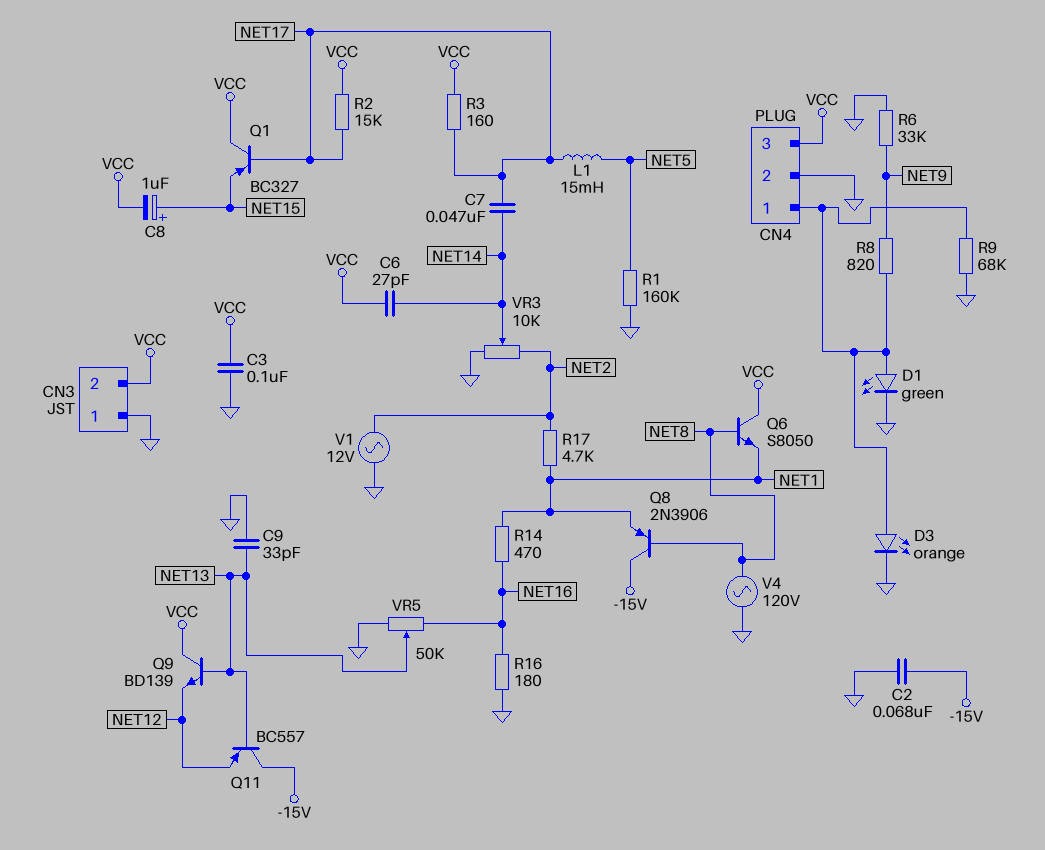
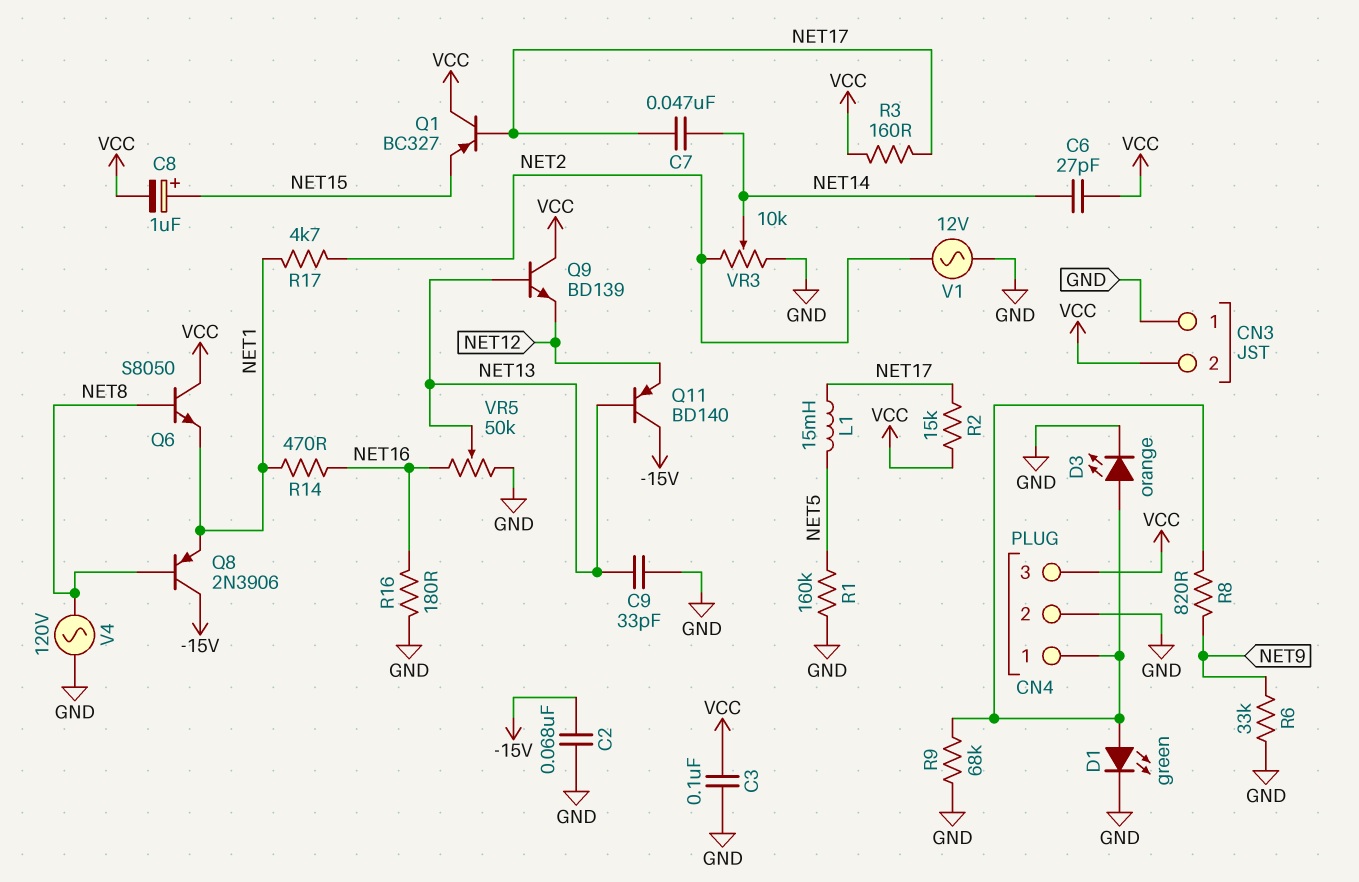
Q11: PNP BC557 (B NET13, C -15V, E NET12) -> PNP BD140 (B NET13, C -15V, E NET12)

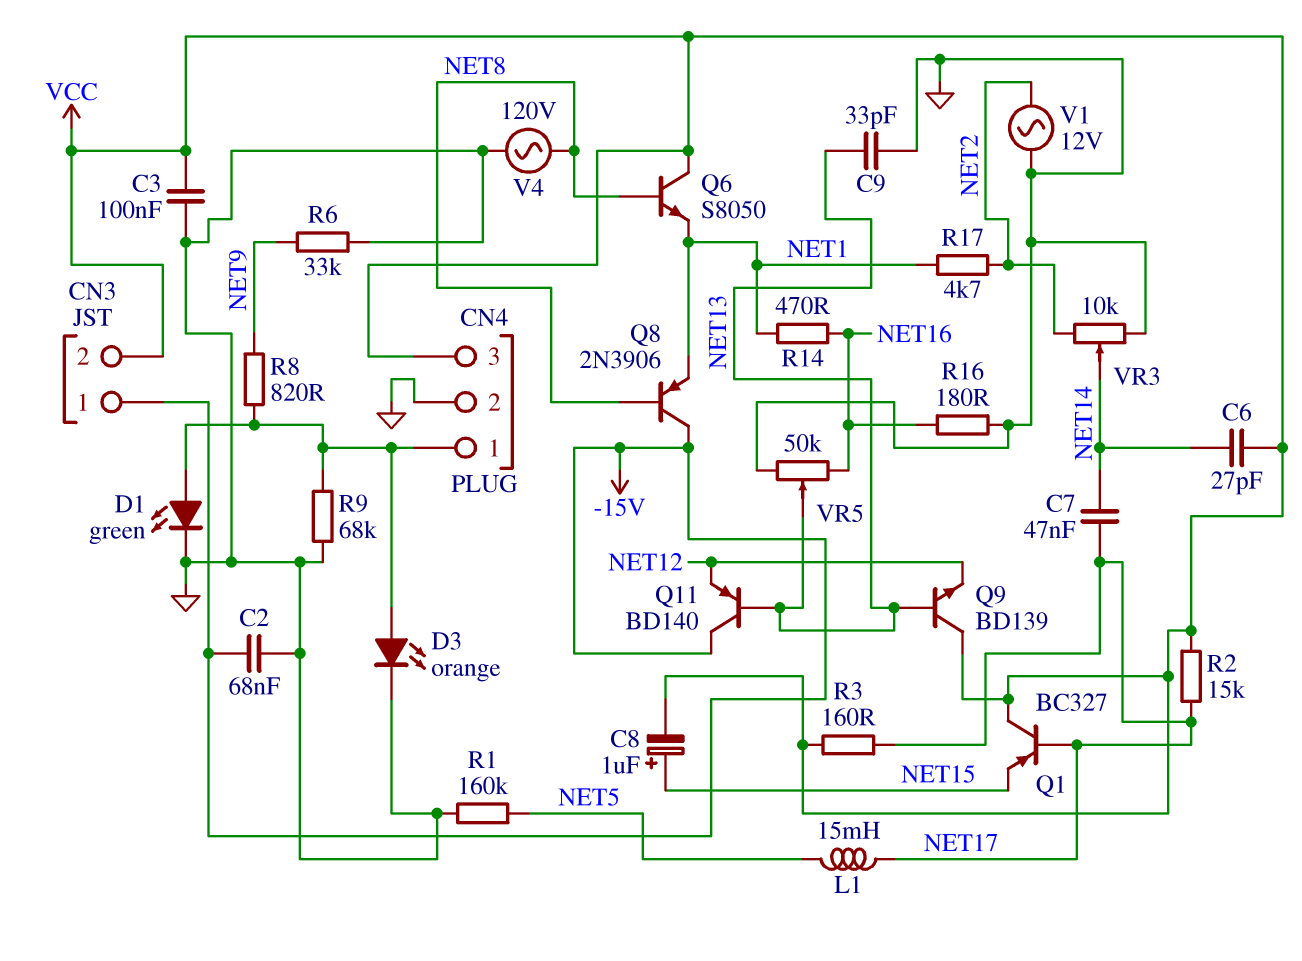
CN3 pin 1: GND -> -15V

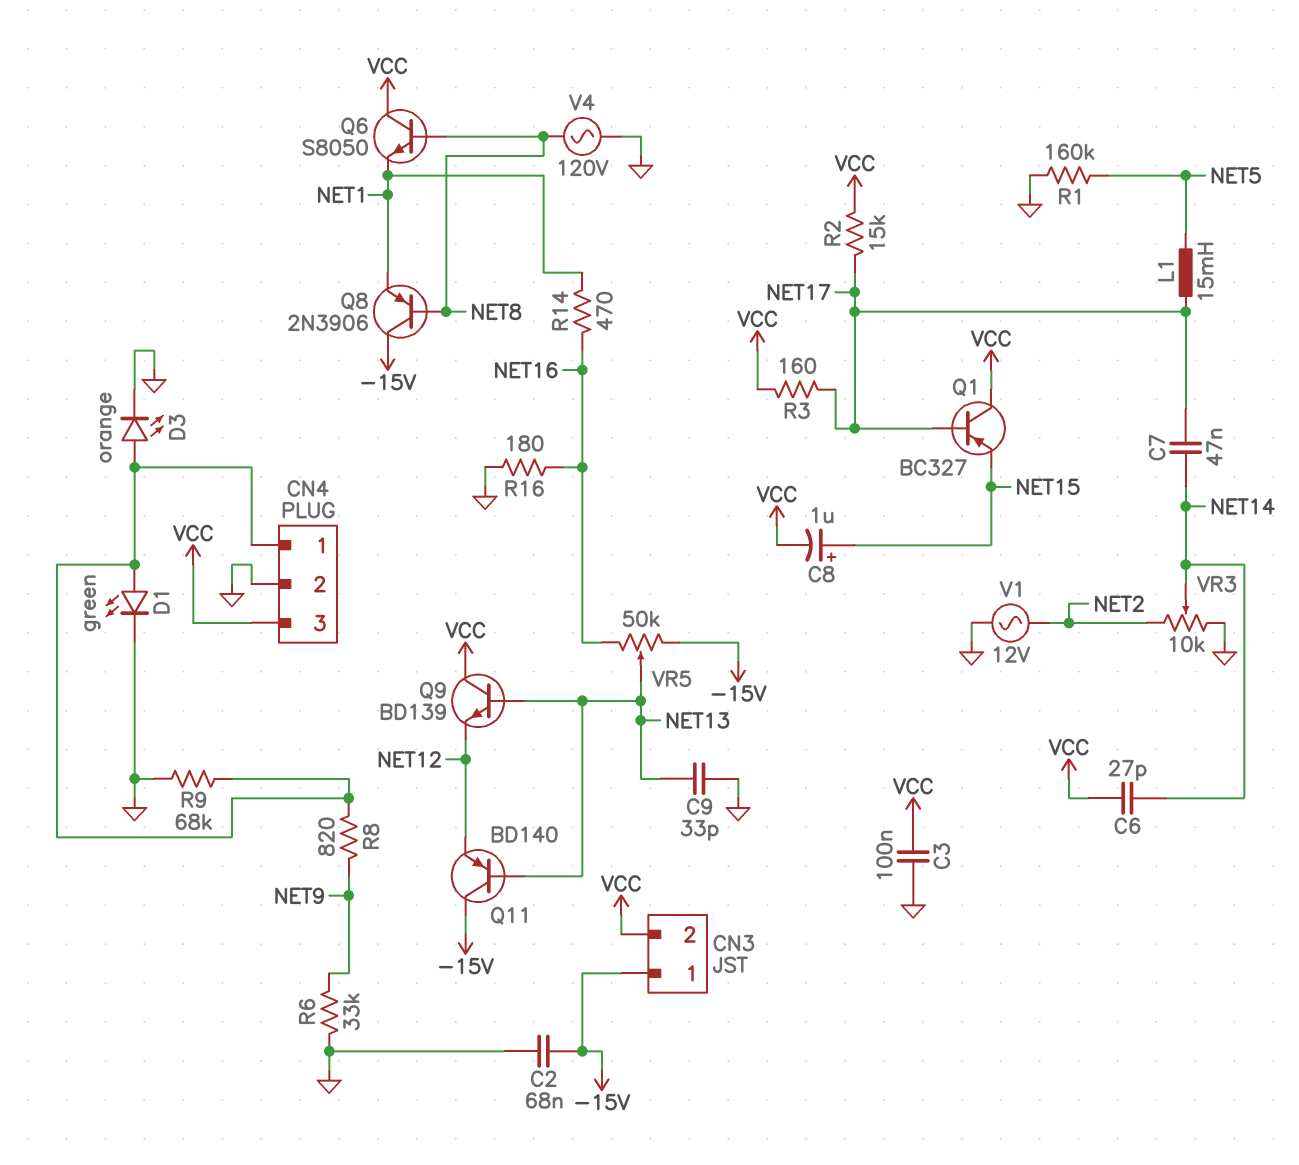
R17: 4.7k (NET1, NET2) -> none
VR5: 50k (GND, NET16, wiper NET13) -> 50k (-15V, NET16, wiper NET13)

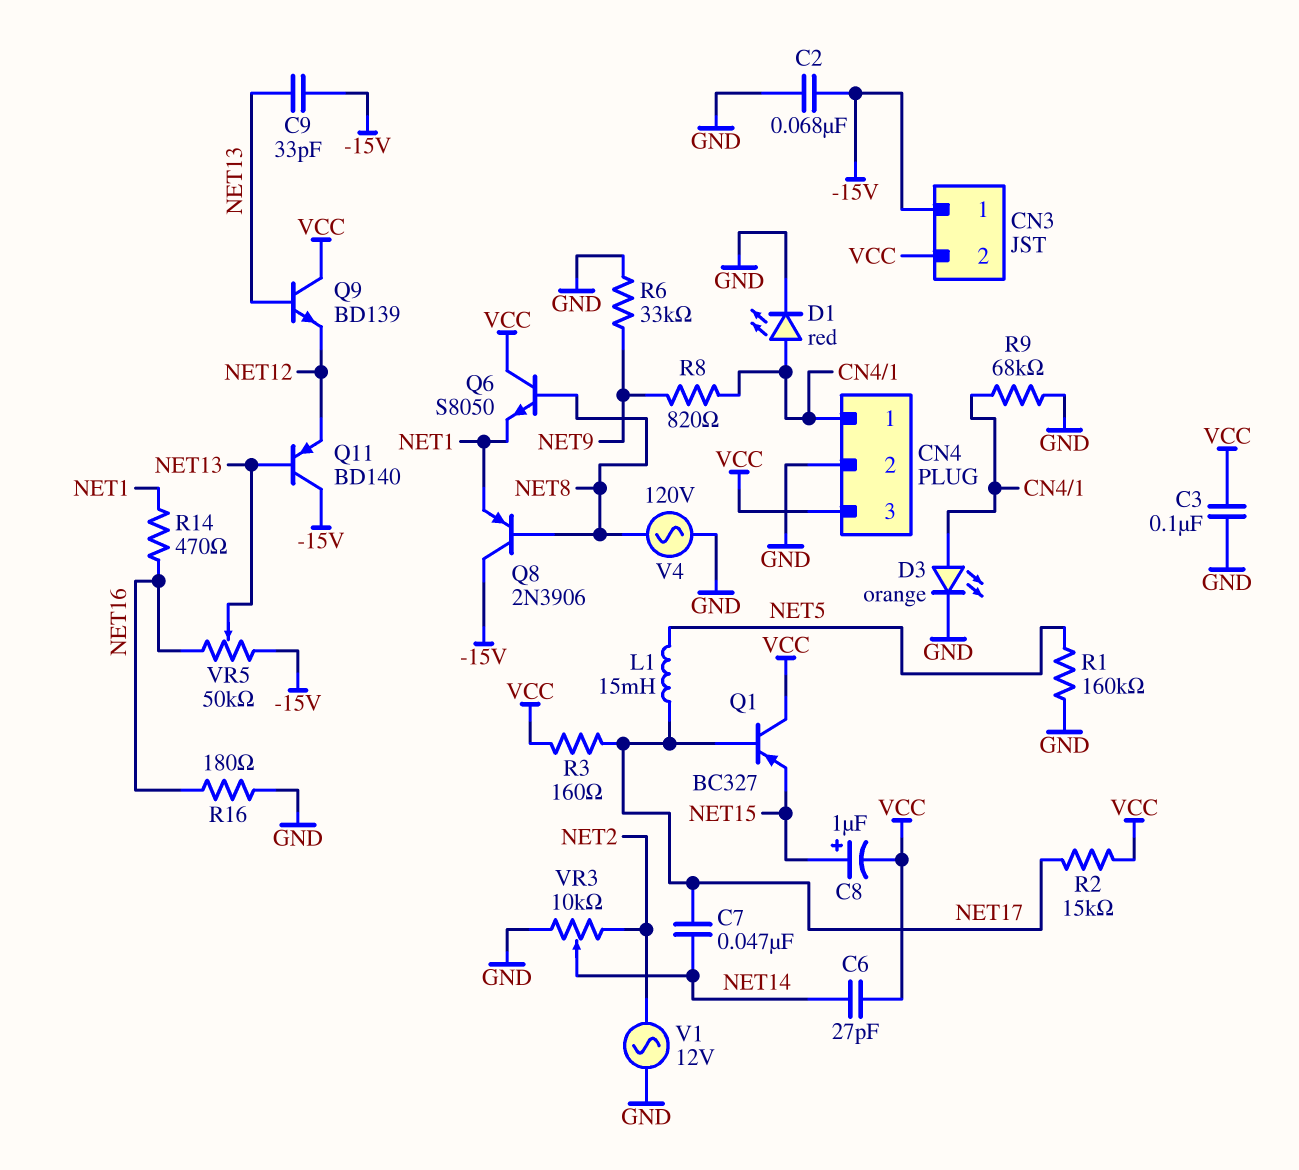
C9: 33pF (GND, NET13) -> 33pF (-15V, NET13)
D1: LED green (A CN4/1, K GND) -> LED red (A CN4/1, K GND)

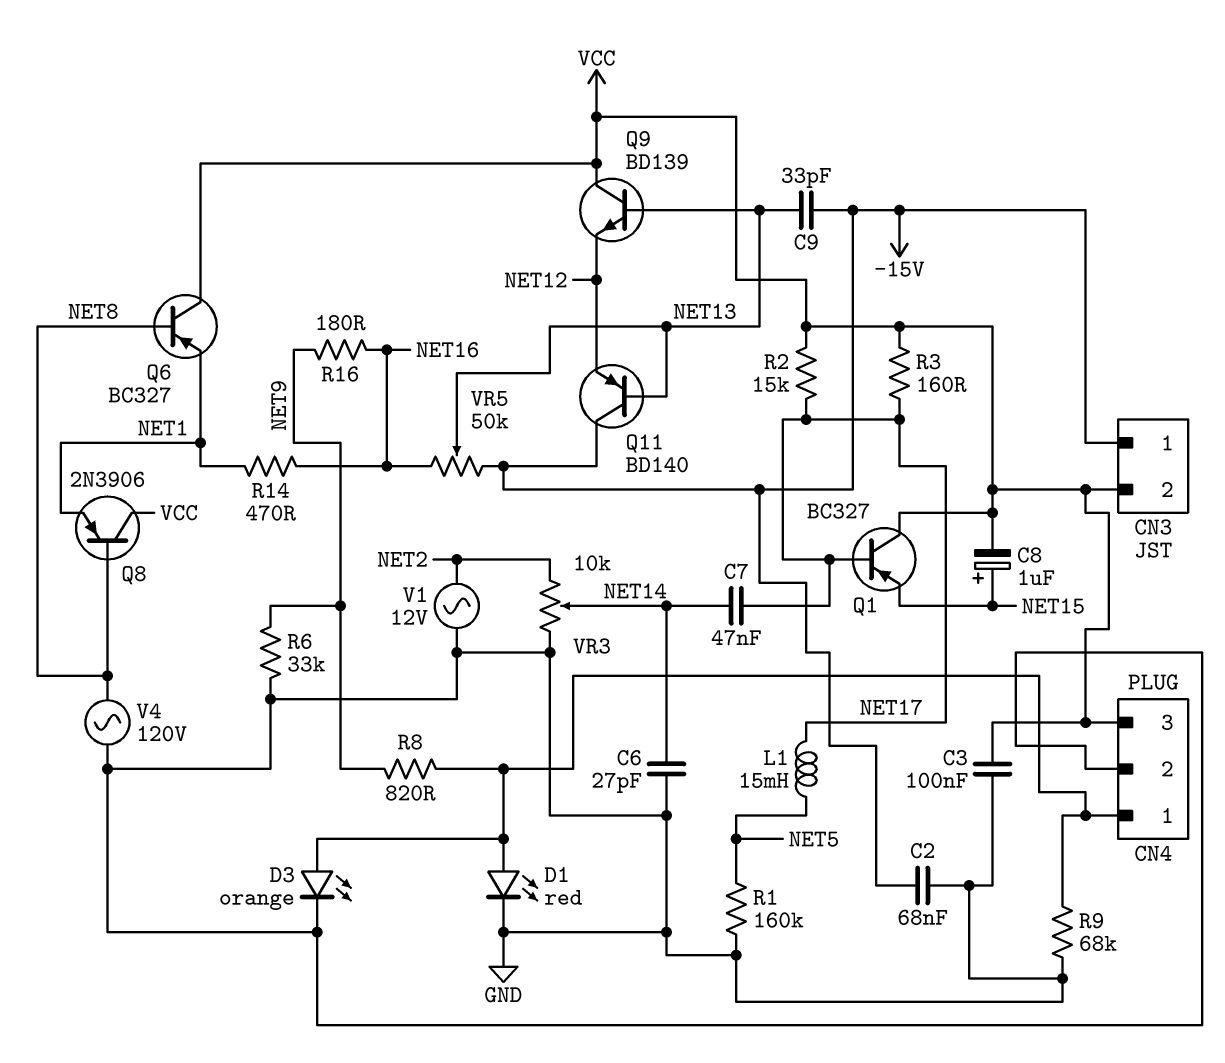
C6: 27pF (NET14, VCC) -> 27pF (GND, NET14)
Q6: NPN S8050 (B NET8, C VCC, E NET1) -> PNP BC327 (B NET8, C VCC, E NET1)
Q8: PNP 2N3906 (B NET8, C -15V, E NET1) -> PNP 2N3906 (B NET8, C VCC, E NET1)
R16: 180 (GND, NET16) -> 180 (NET9, NET16)

